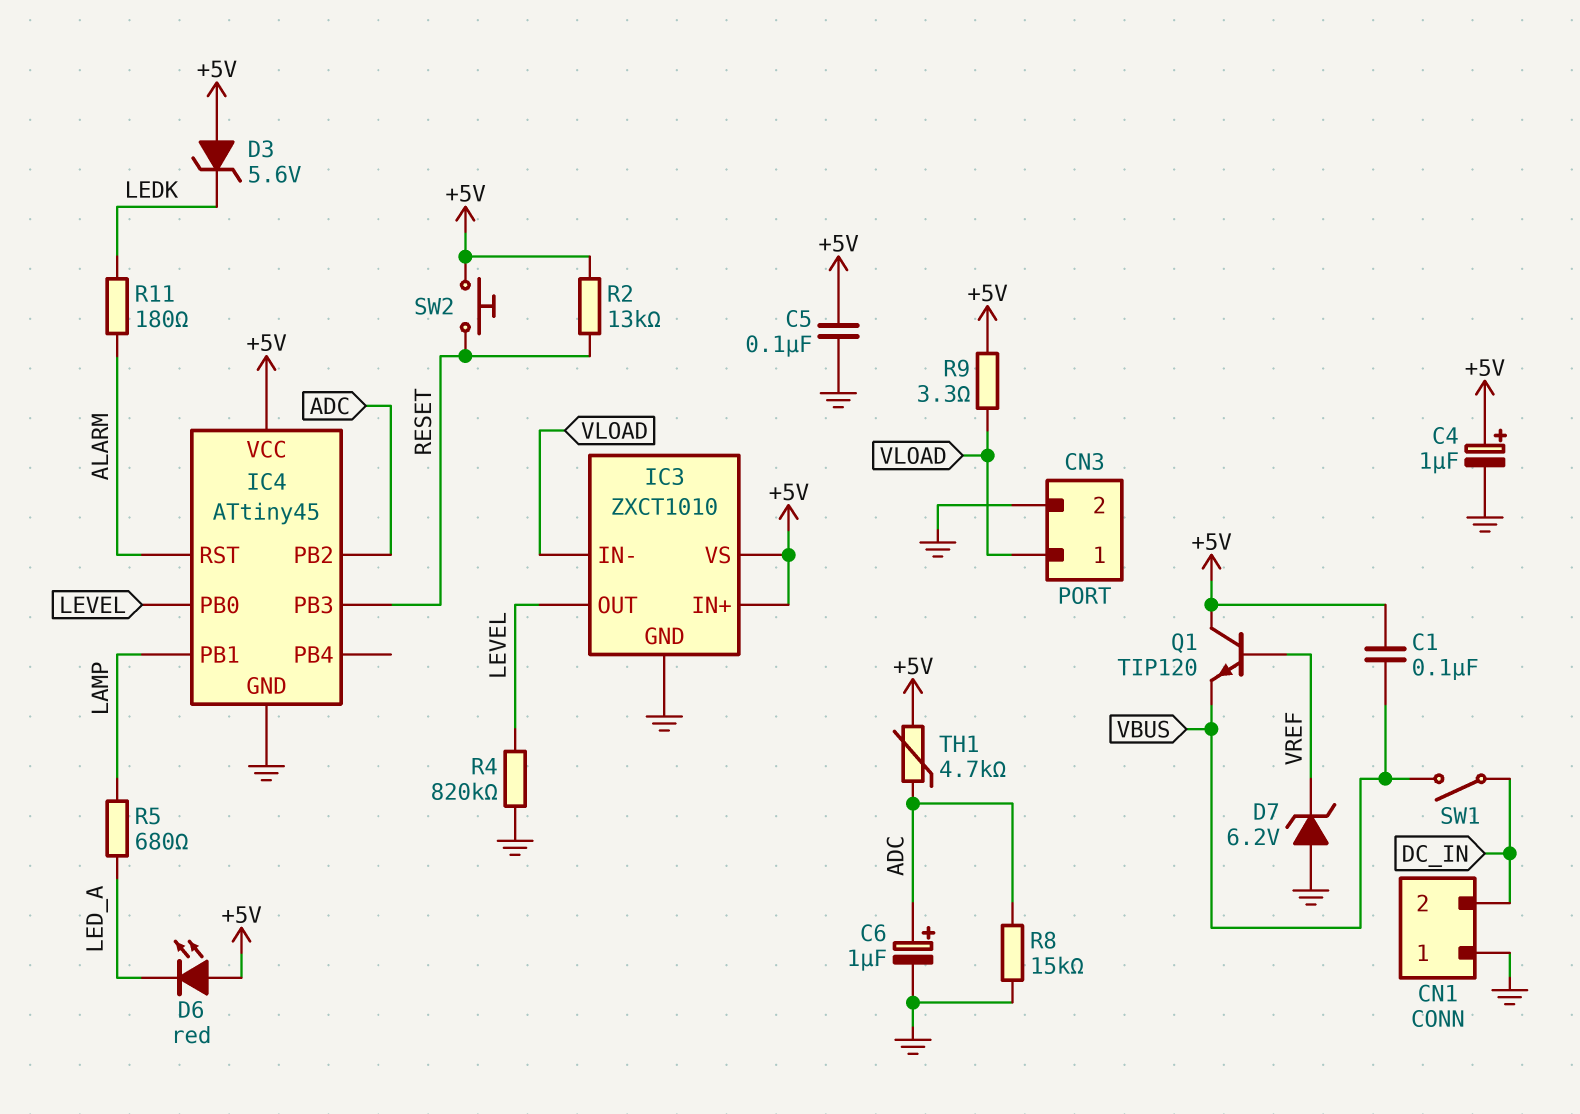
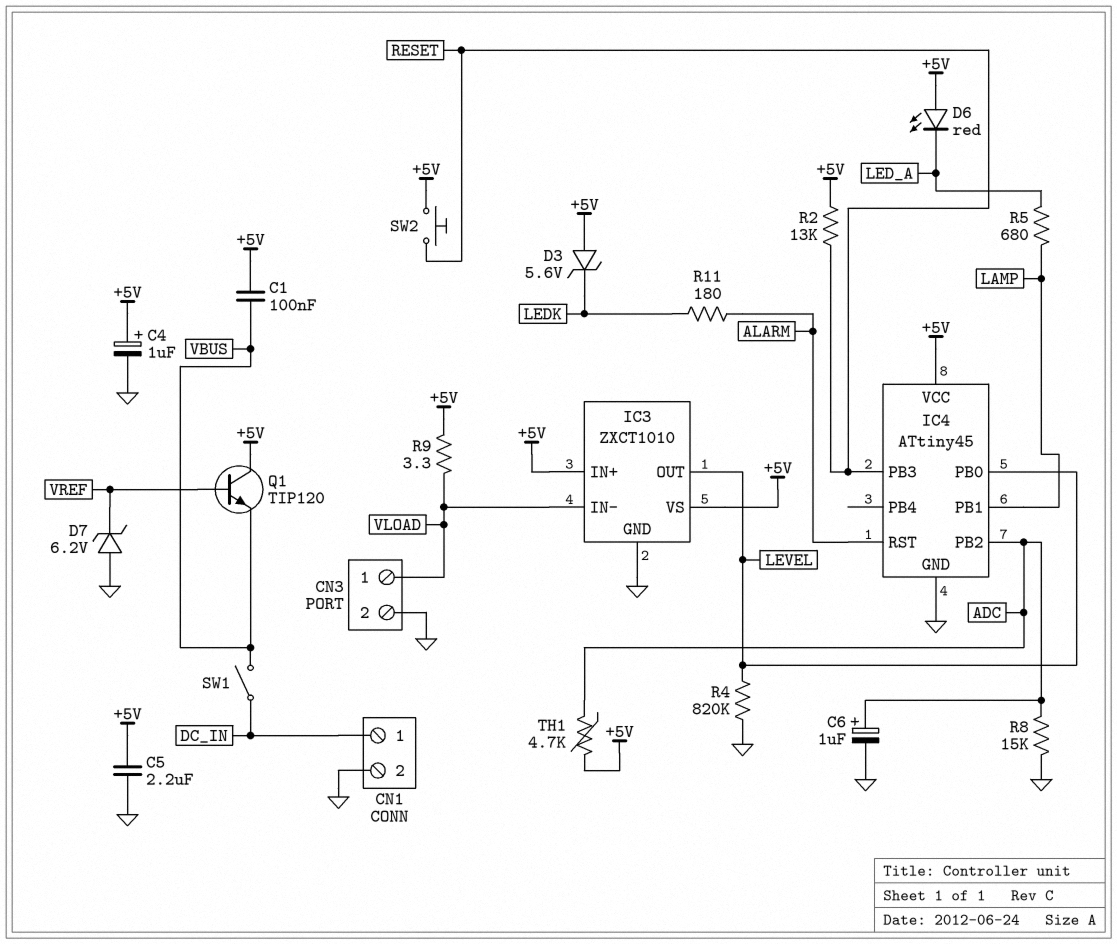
C5: 100nF (+5V, GND) -> 2.2uF (+5V, GND)
CN1 pin 1: GND -> DC_IN
CN1 pin 2: DC_IN -> GND

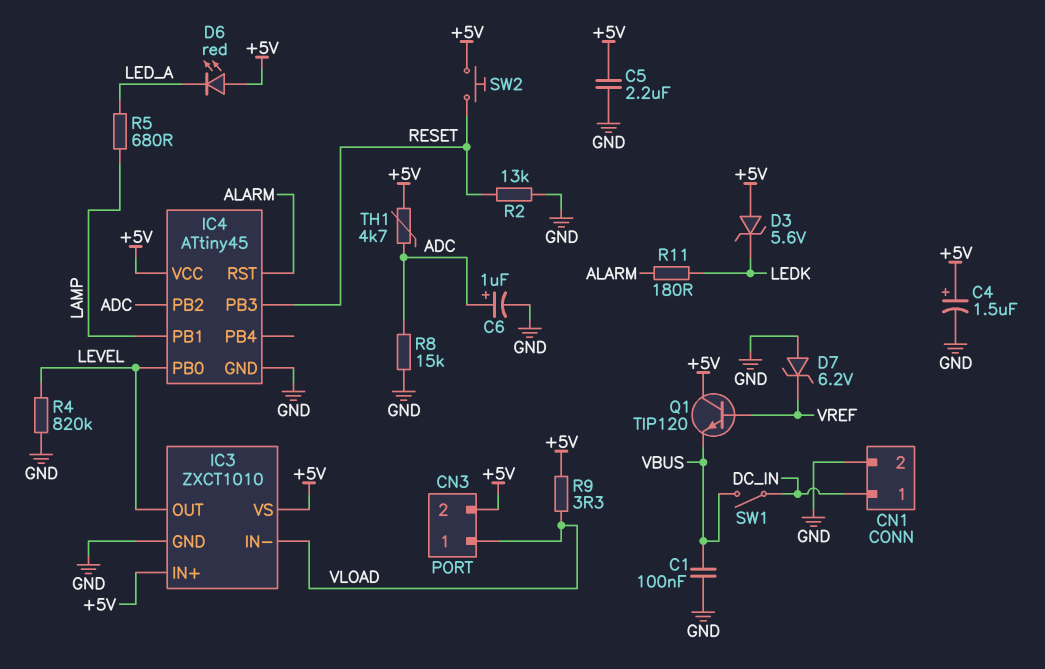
C1: 100nF (+5V, VBUS) -> 100nF (GND, VBUS)
C4: 1uF (plus +5V, minus GND) -> 1.5uF (plus +5V, minus GND)
CN3 pin 2: GND -> +5V
R2: 13k (+5V, RESET) -> 13k (GND, RESET)

